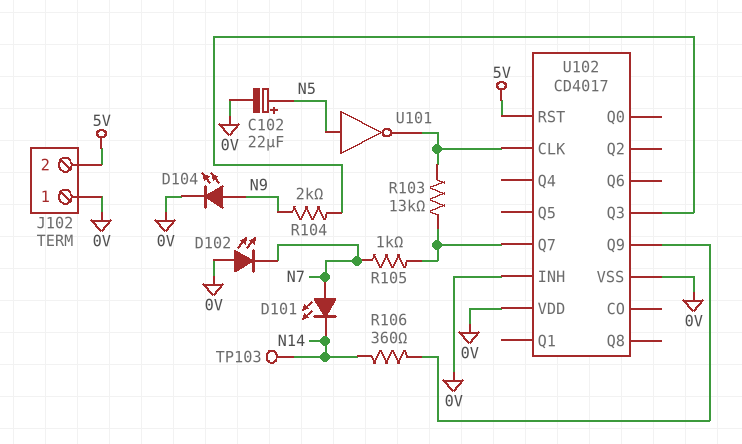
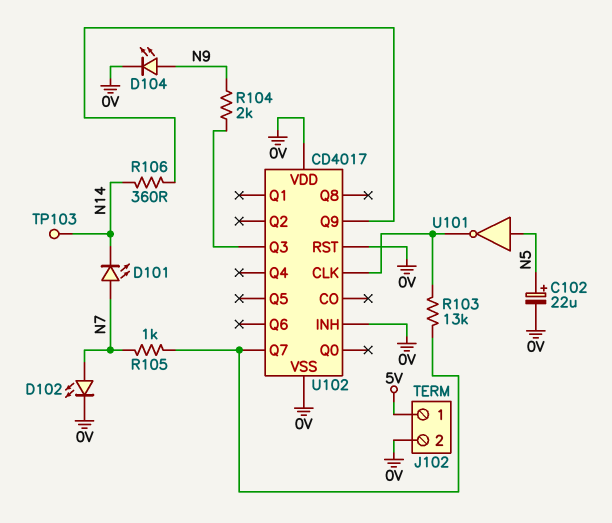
D102: LED (A 0V, K N7) -> LED (A N7, K 0V)
J102 pin 1: 0V -> 5V
J102 pin 2: 5V -> 0V
U102 pin RST: 5V -> 0V

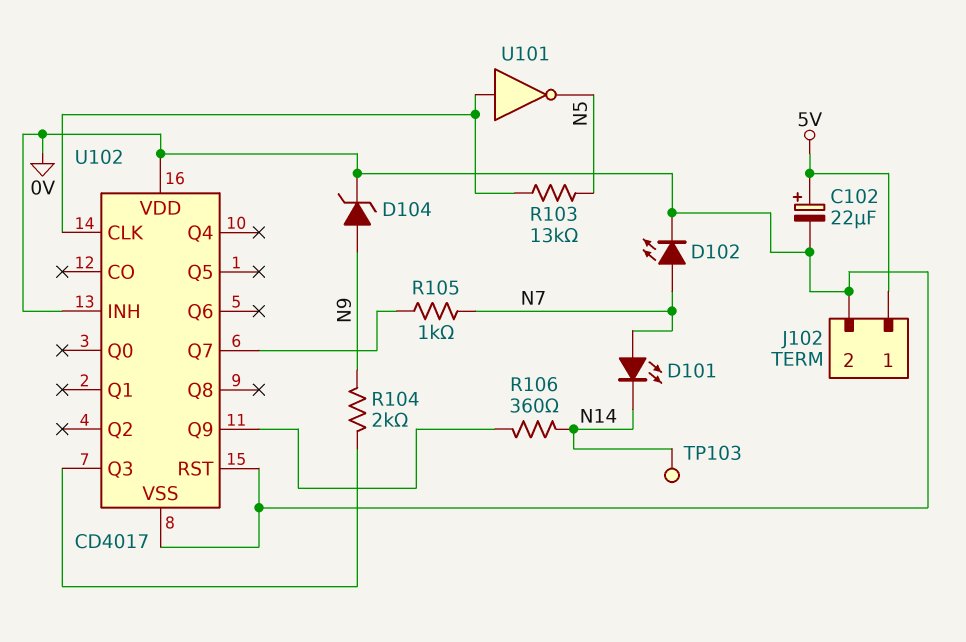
C102: 22uF (plus N5, minus 0V) -> 22uF (plus 5V, minus 0V)
D104: LED (A N9, K 0V) -> zener (A N9, K 0V)
R103: 13k (U102/CLK, U102/Q7) -> 13k (N5, U102/CLK)
U101: NOT (in N5, out U102/CLK) -> NOT (in U102/CLK, out N5)

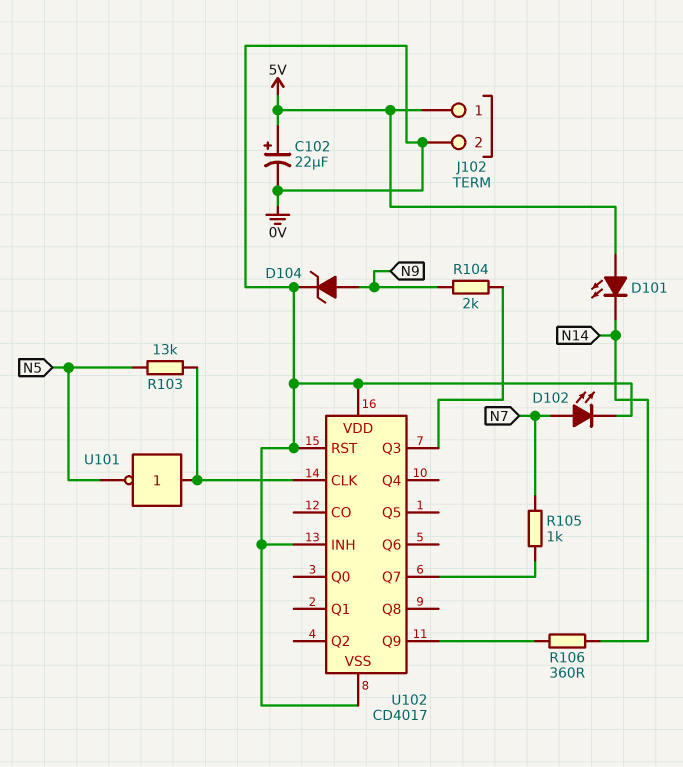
D101: LED (A N7, K N14) -> LED (A 5V, K N14)
TP103: test point (N14) -> none

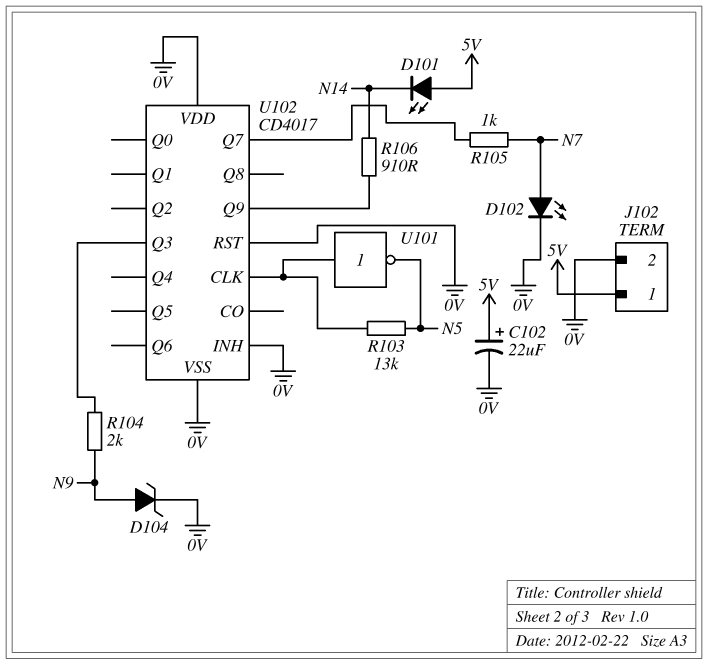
R106: 360 (N14, U102/Q9) -> 910 (N14, U102/Q9)

